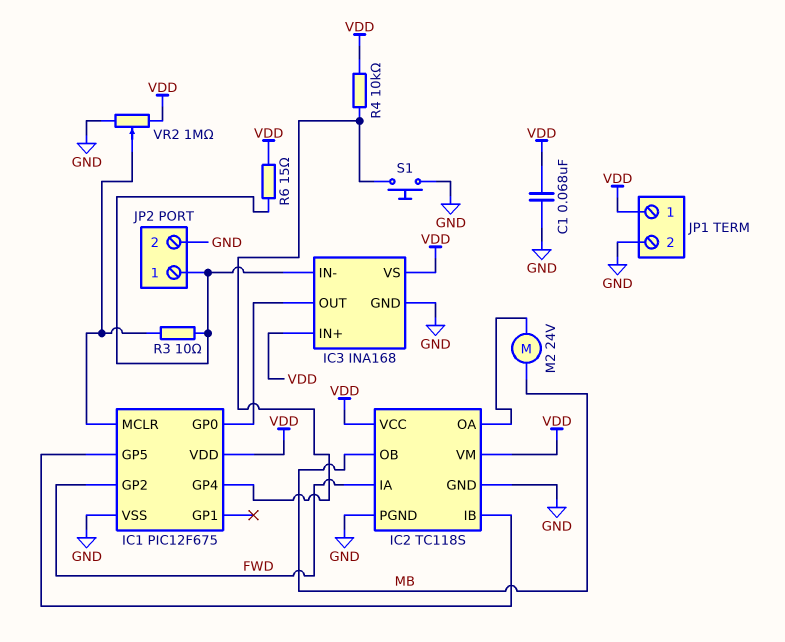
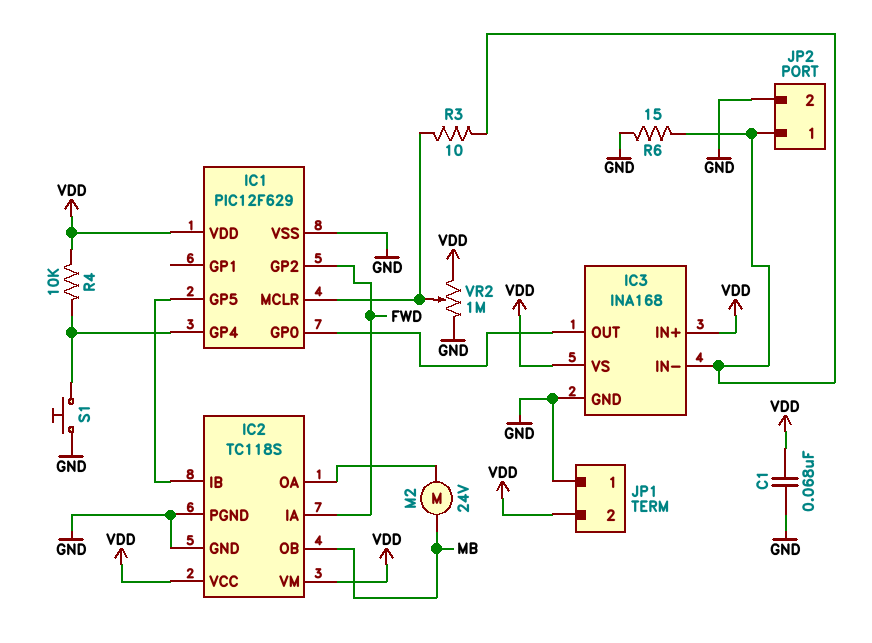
IC1: PIC12F675 -> PIC12F629
JP1 pin 1: VDD -> GND
JP1 pin 2: GND -> VDD
R6: 15 (IC3/IN-, VDD) -> 15 (GND, IC3/IN-)

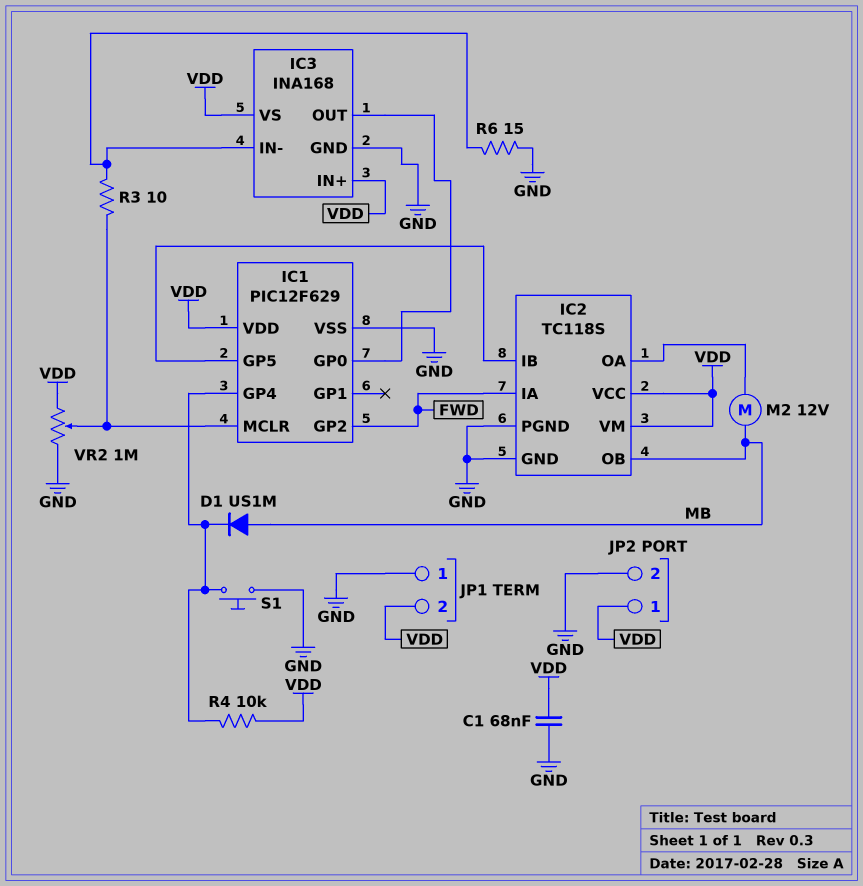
D1: none -> diode US1M (A MB, K IC1/GP4)
JP2 pin 1: IC3/IN- -> VDD
M2: motor 24V (IC2/OA, MB) -> motor 12V (IC2/OA, MB)

